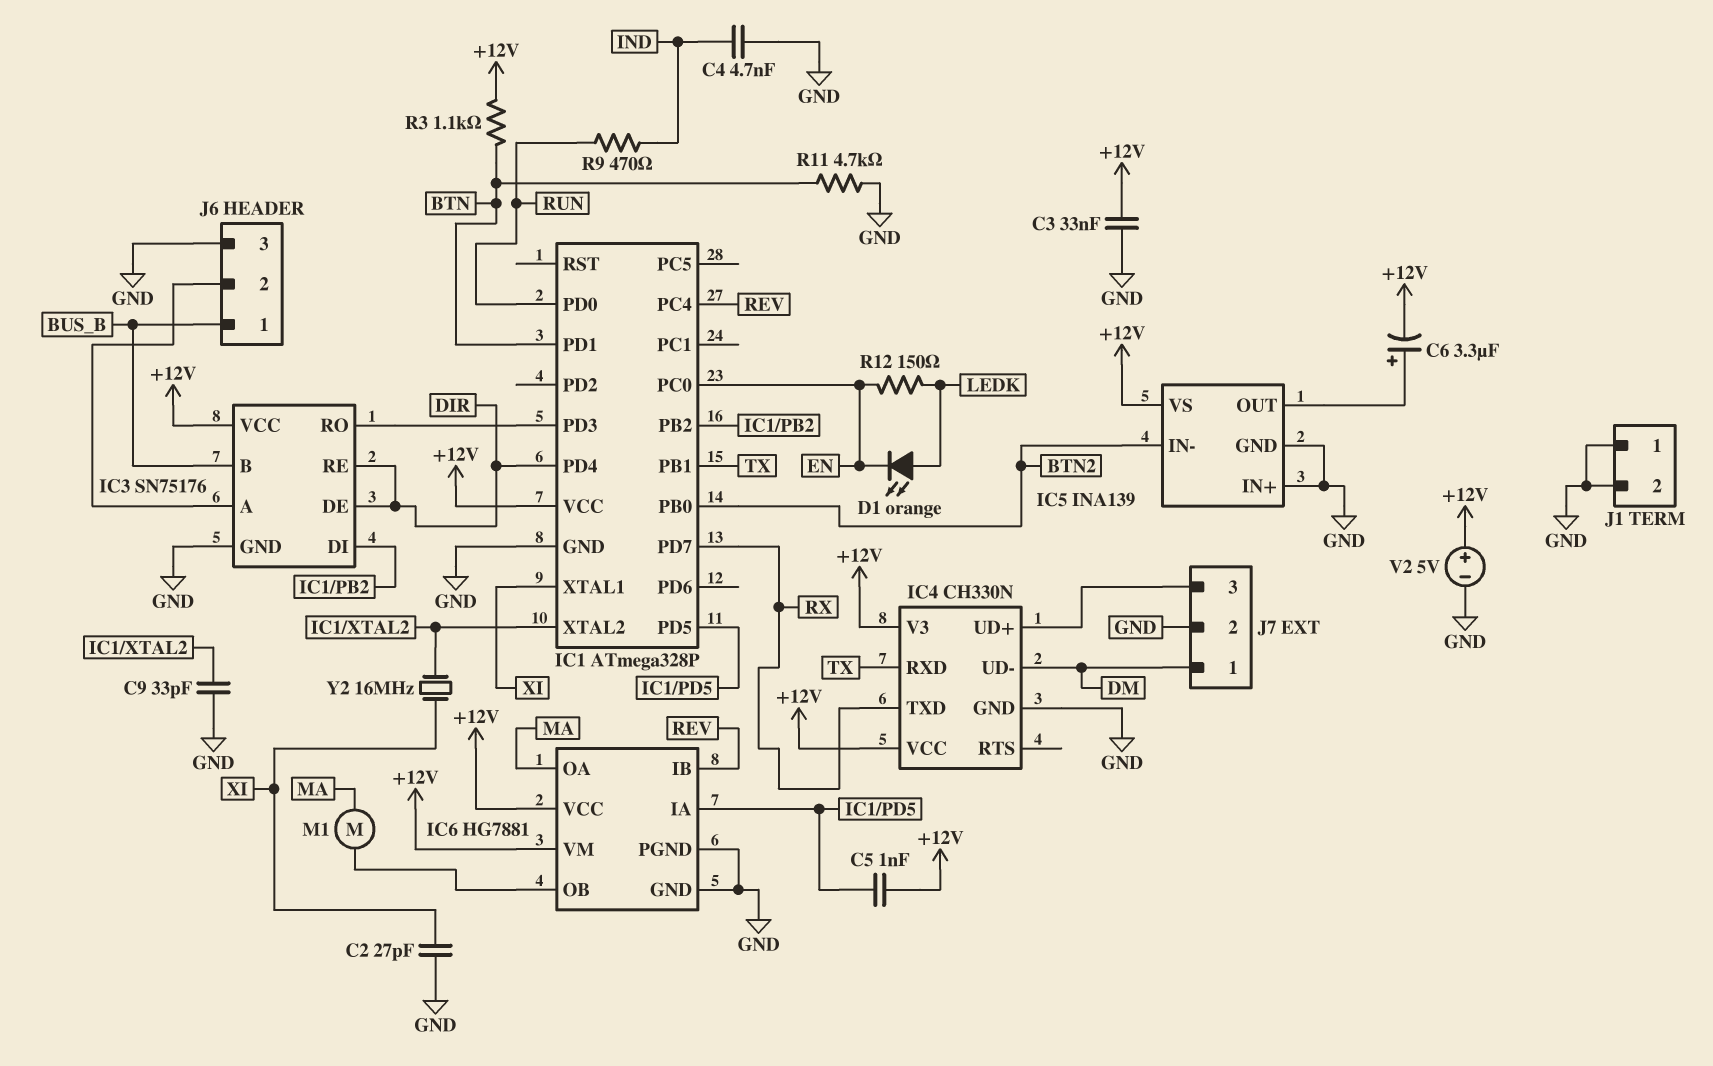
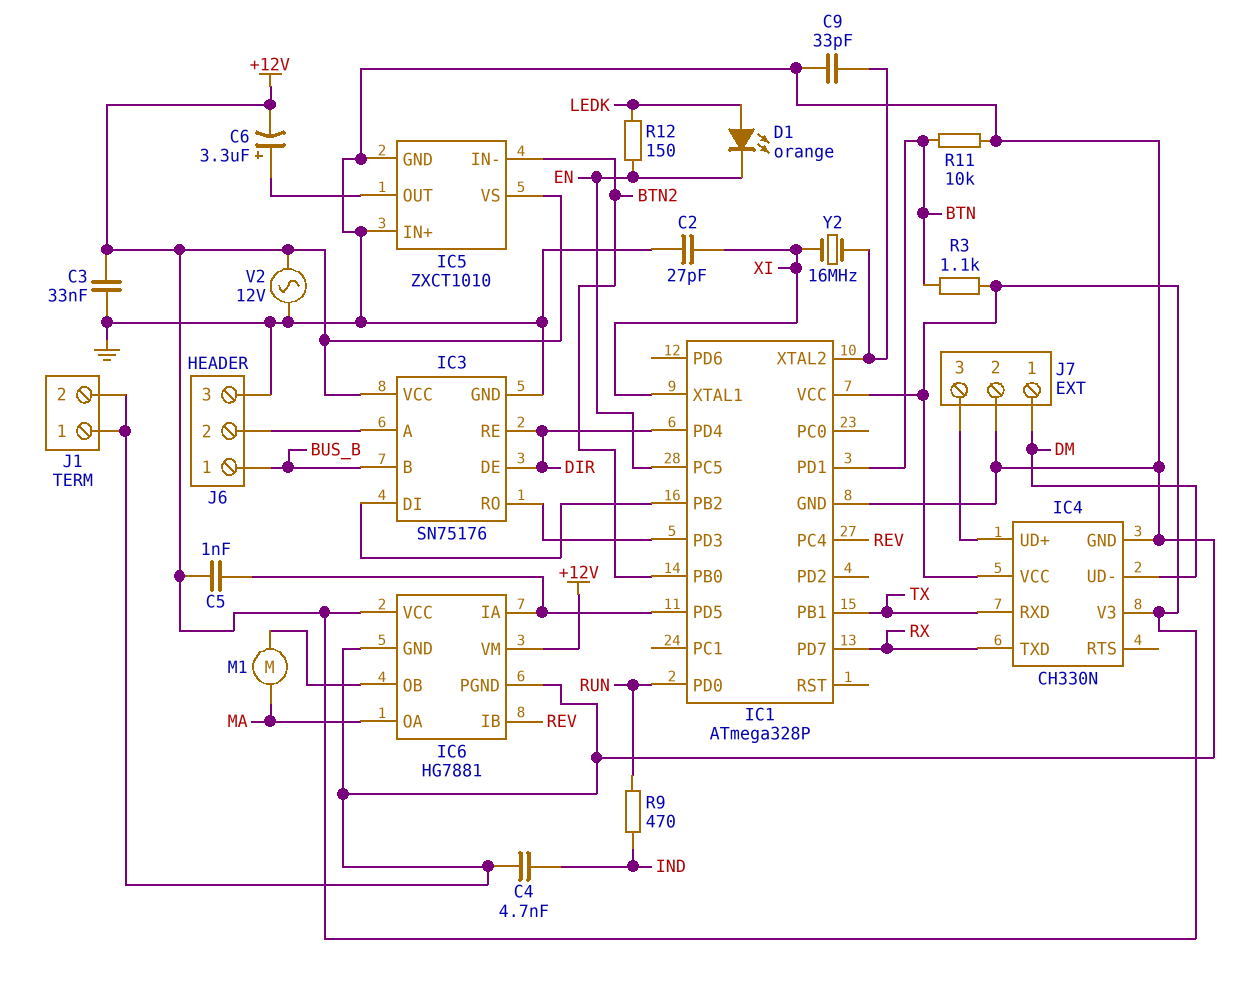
IC1 pin PC0: EN -> none
IC1 pin PC5: none -> EN
IC5: INA139 -> ZXCT1010
R11: 4.7k (BTN, GND) -> 10k (BTN, GND)
V2: 5V (plus +12V, minus GND) -> AC 12V (+12V, GND)

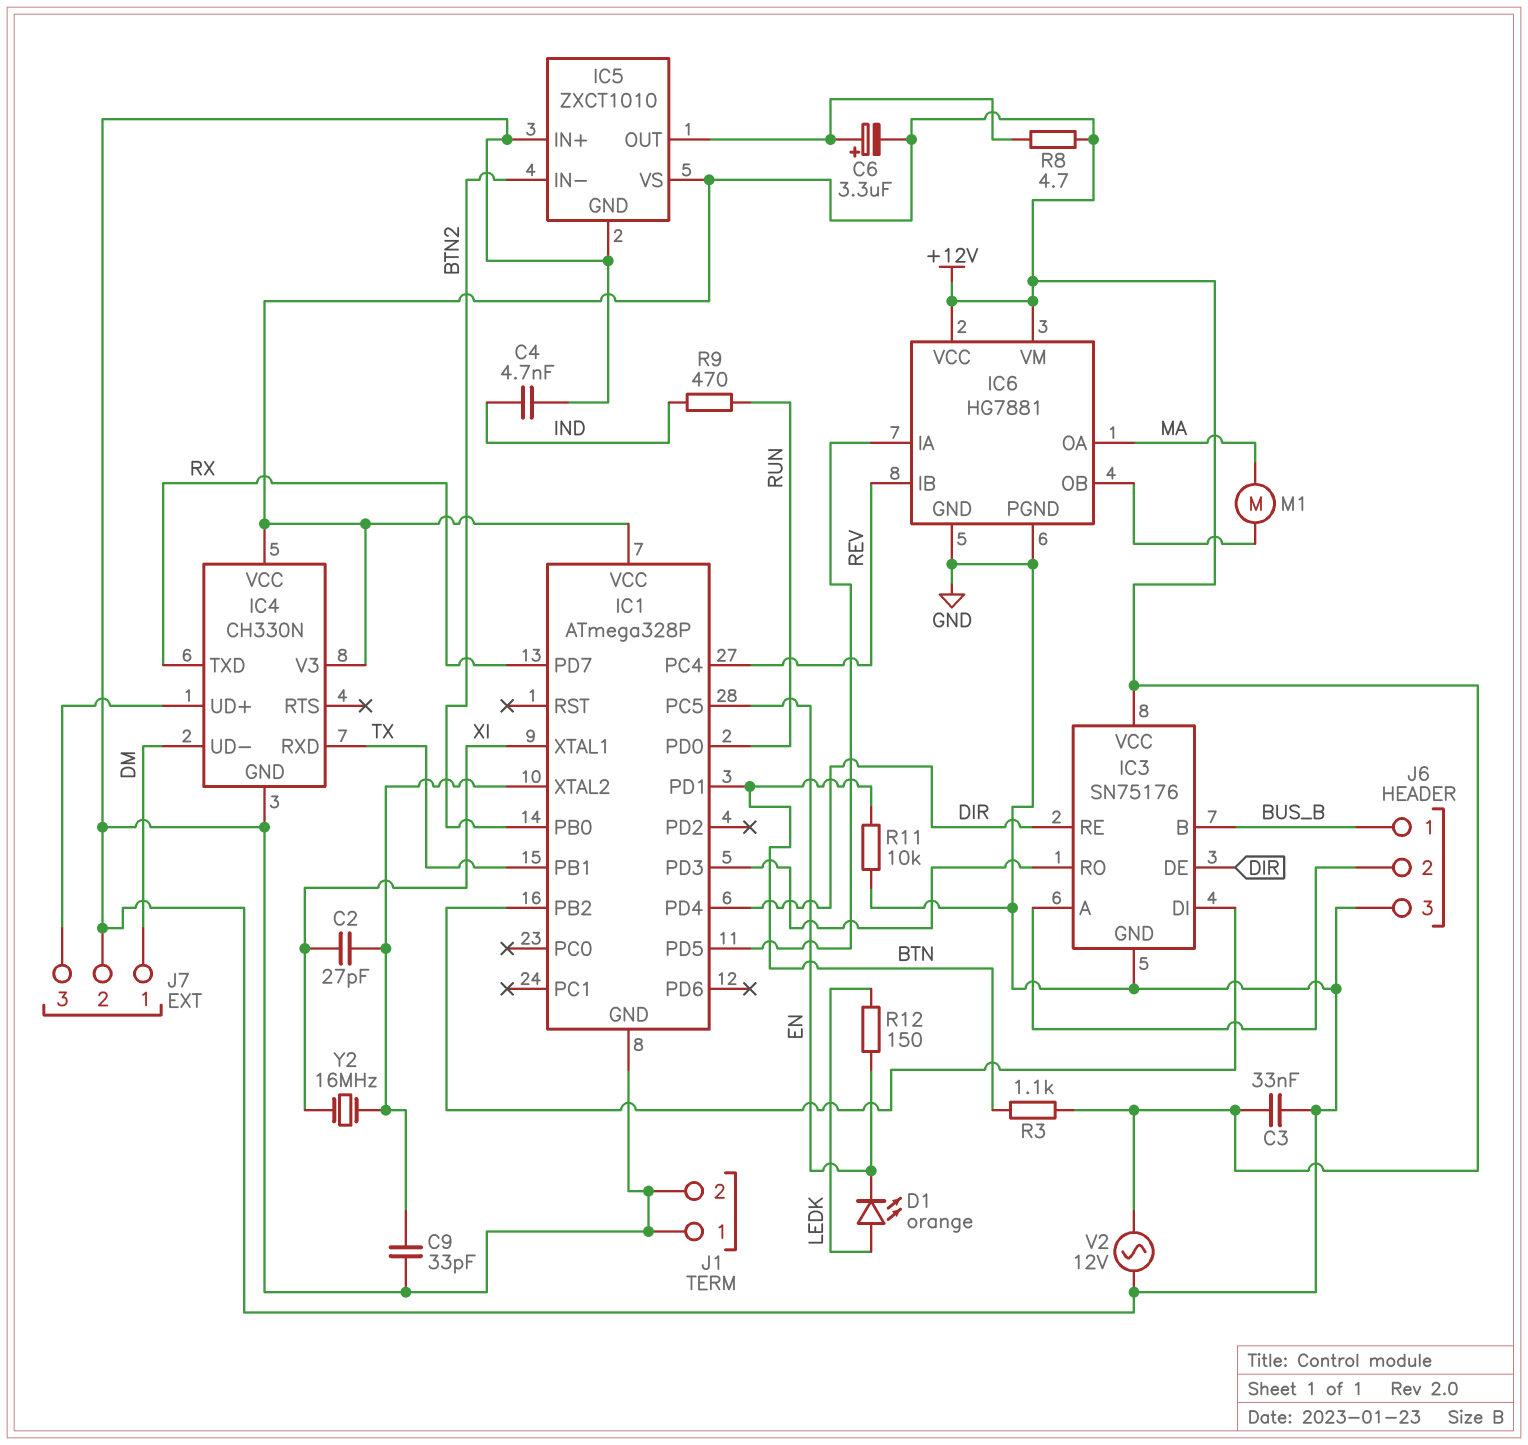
C2: 27pF (GND, XI) -> 27pF (IC1/XTAL2, XI)
C5: 1nF (+12V, IC1/PD5) -> none
R8: none -> 4.7 (+12V, IC5/OUT)

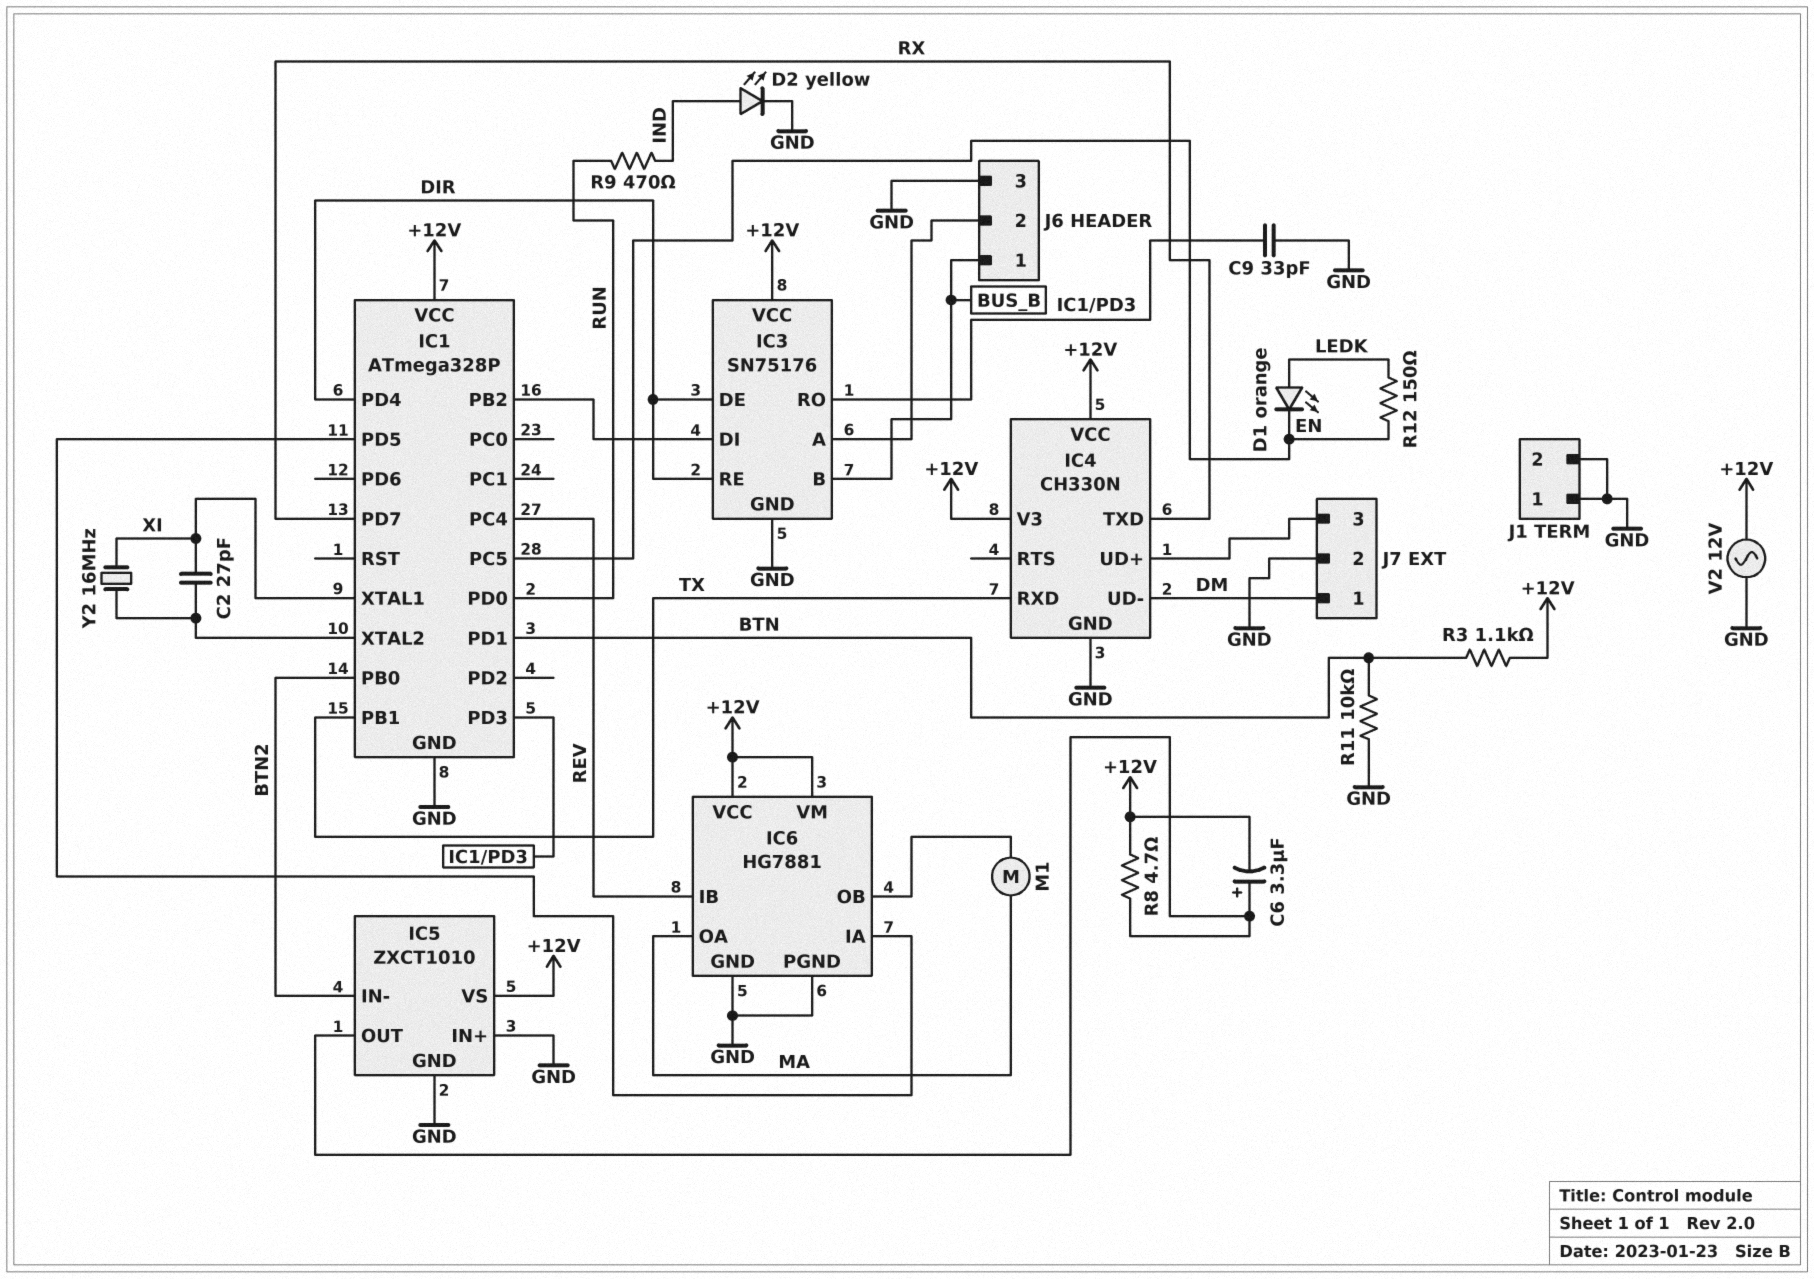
C3: 33nF (+12V, GND) -> none
C4: 4.7nF (GND, IND) -> none
C9: 33pF (GND, IC1/XTAL2) -> 33pF (GND, IC1/PD3)
D2: none -> LED yellow (A IND, K GND)

